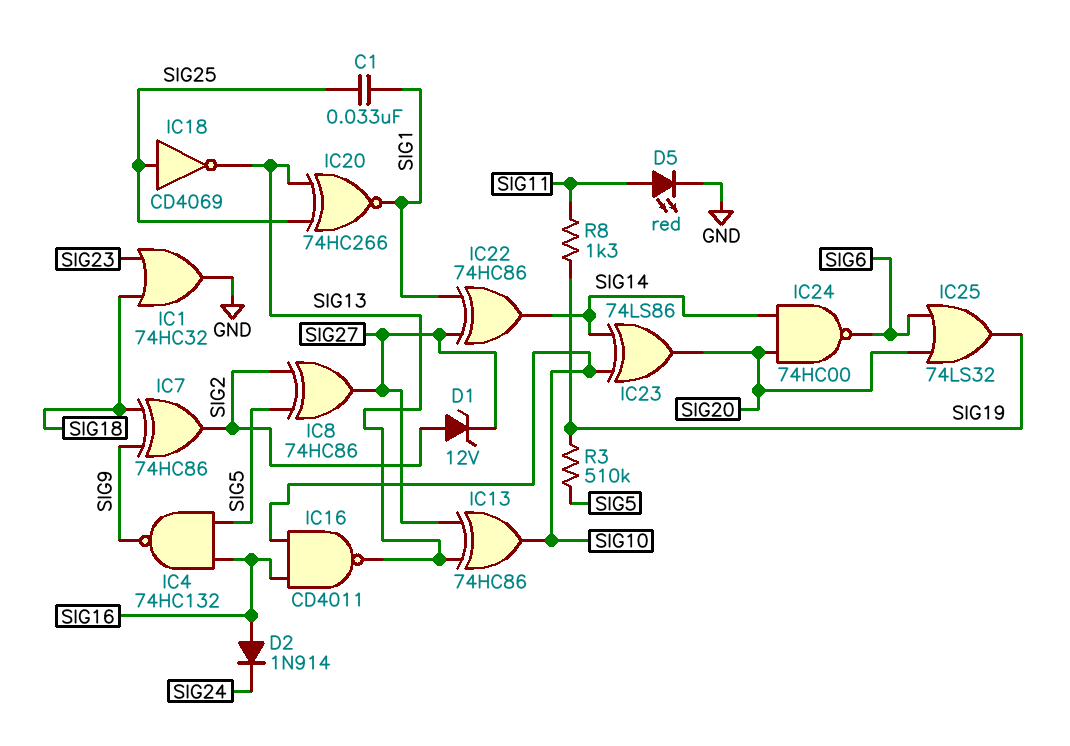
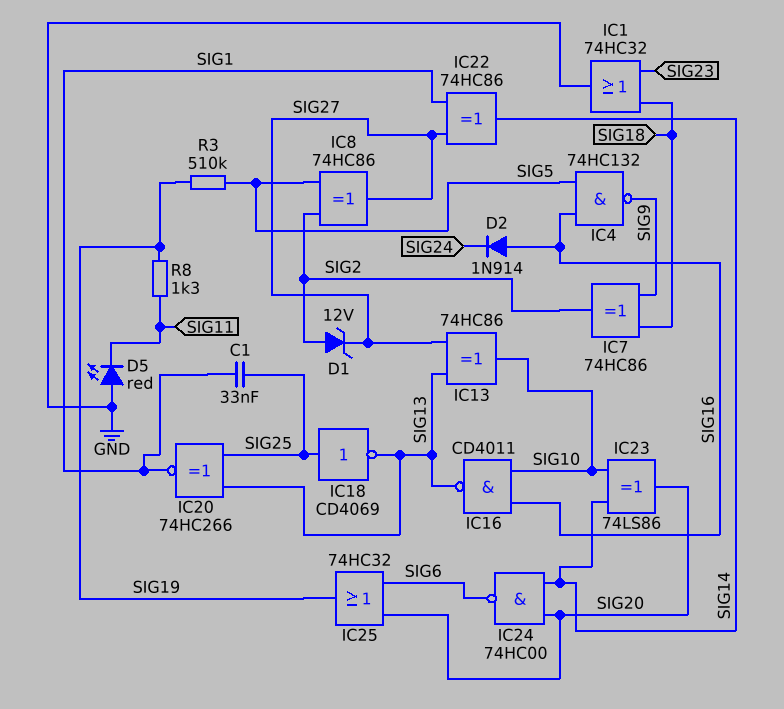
D5: LED red (A SIG11, K GND) -> LED red (A GND, K SIG11)
IC25: OR 74LS32 (in SIG6, in SIG20, out SIG19) -> OR 74HC32 (in SIG6, in SIG20, out SIG19)

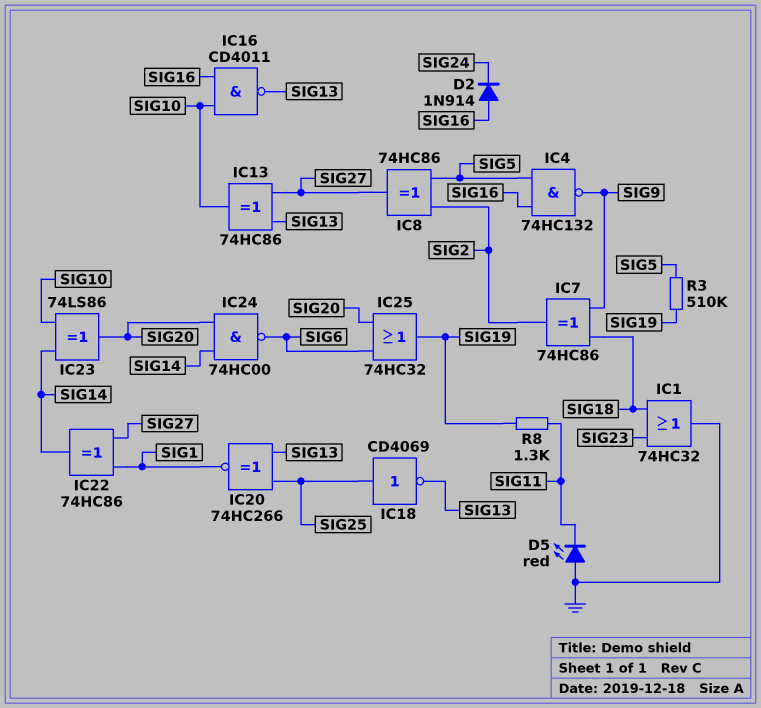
C1: 33nF (SIG1, SIG25) -> none
D1: zener 12V (A SIG2, K SIG27) -> none

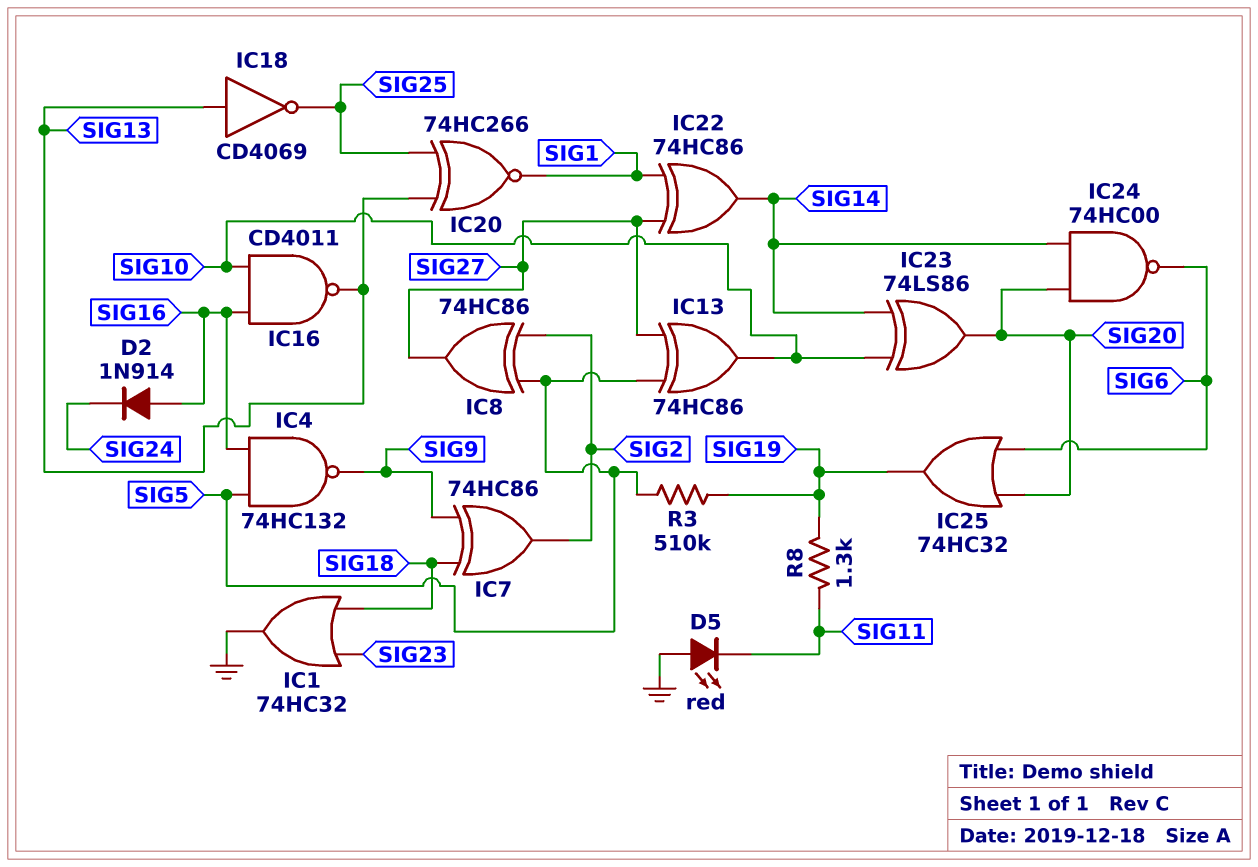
IC13: XOR 74HC86 (in SIG13, in SIG27, out SIG10) -> XOR 74HC86 (in SIG5, in SIG27, out SIG10)
IC18: NOT CD4069 (in SIG25, out SIG13) -> NOT CD4069 (in SIG13, out SIG25)

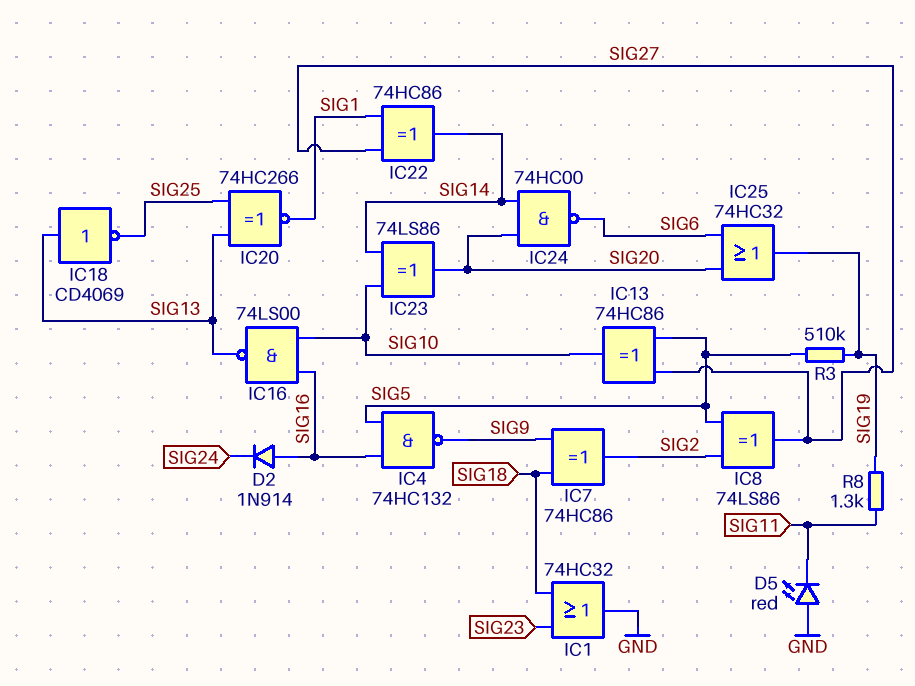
IC8: XOR 74HC86 (in SIG2, in SIG5, out SIG27) -> XOR 74LS86 (in SIG2, in SIG5, out SIG27)
IC16: NAND CD4011 (in SIG10, in SIG16, out SIG13) -> NAND 74LS00 (in SIG10, in SIG16, out SIG13)

